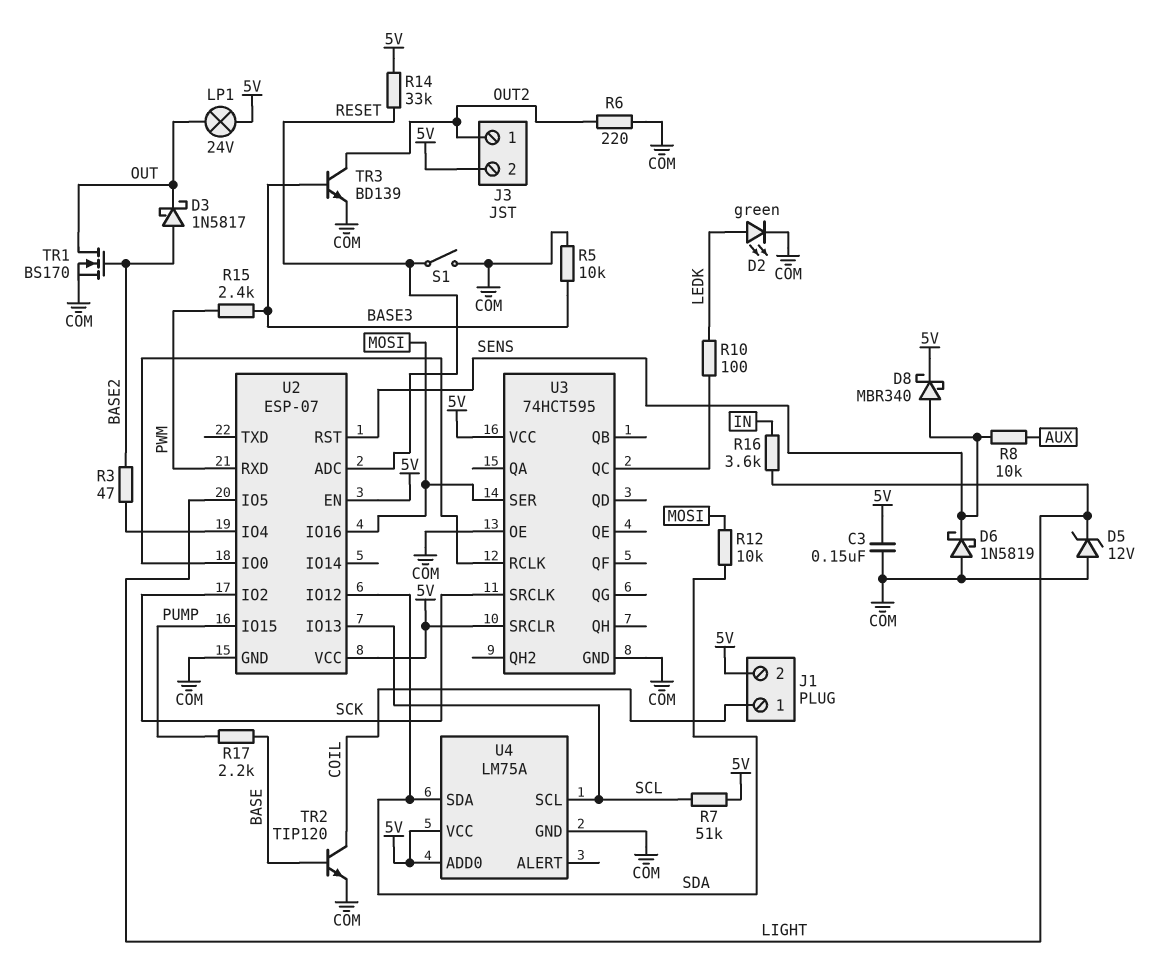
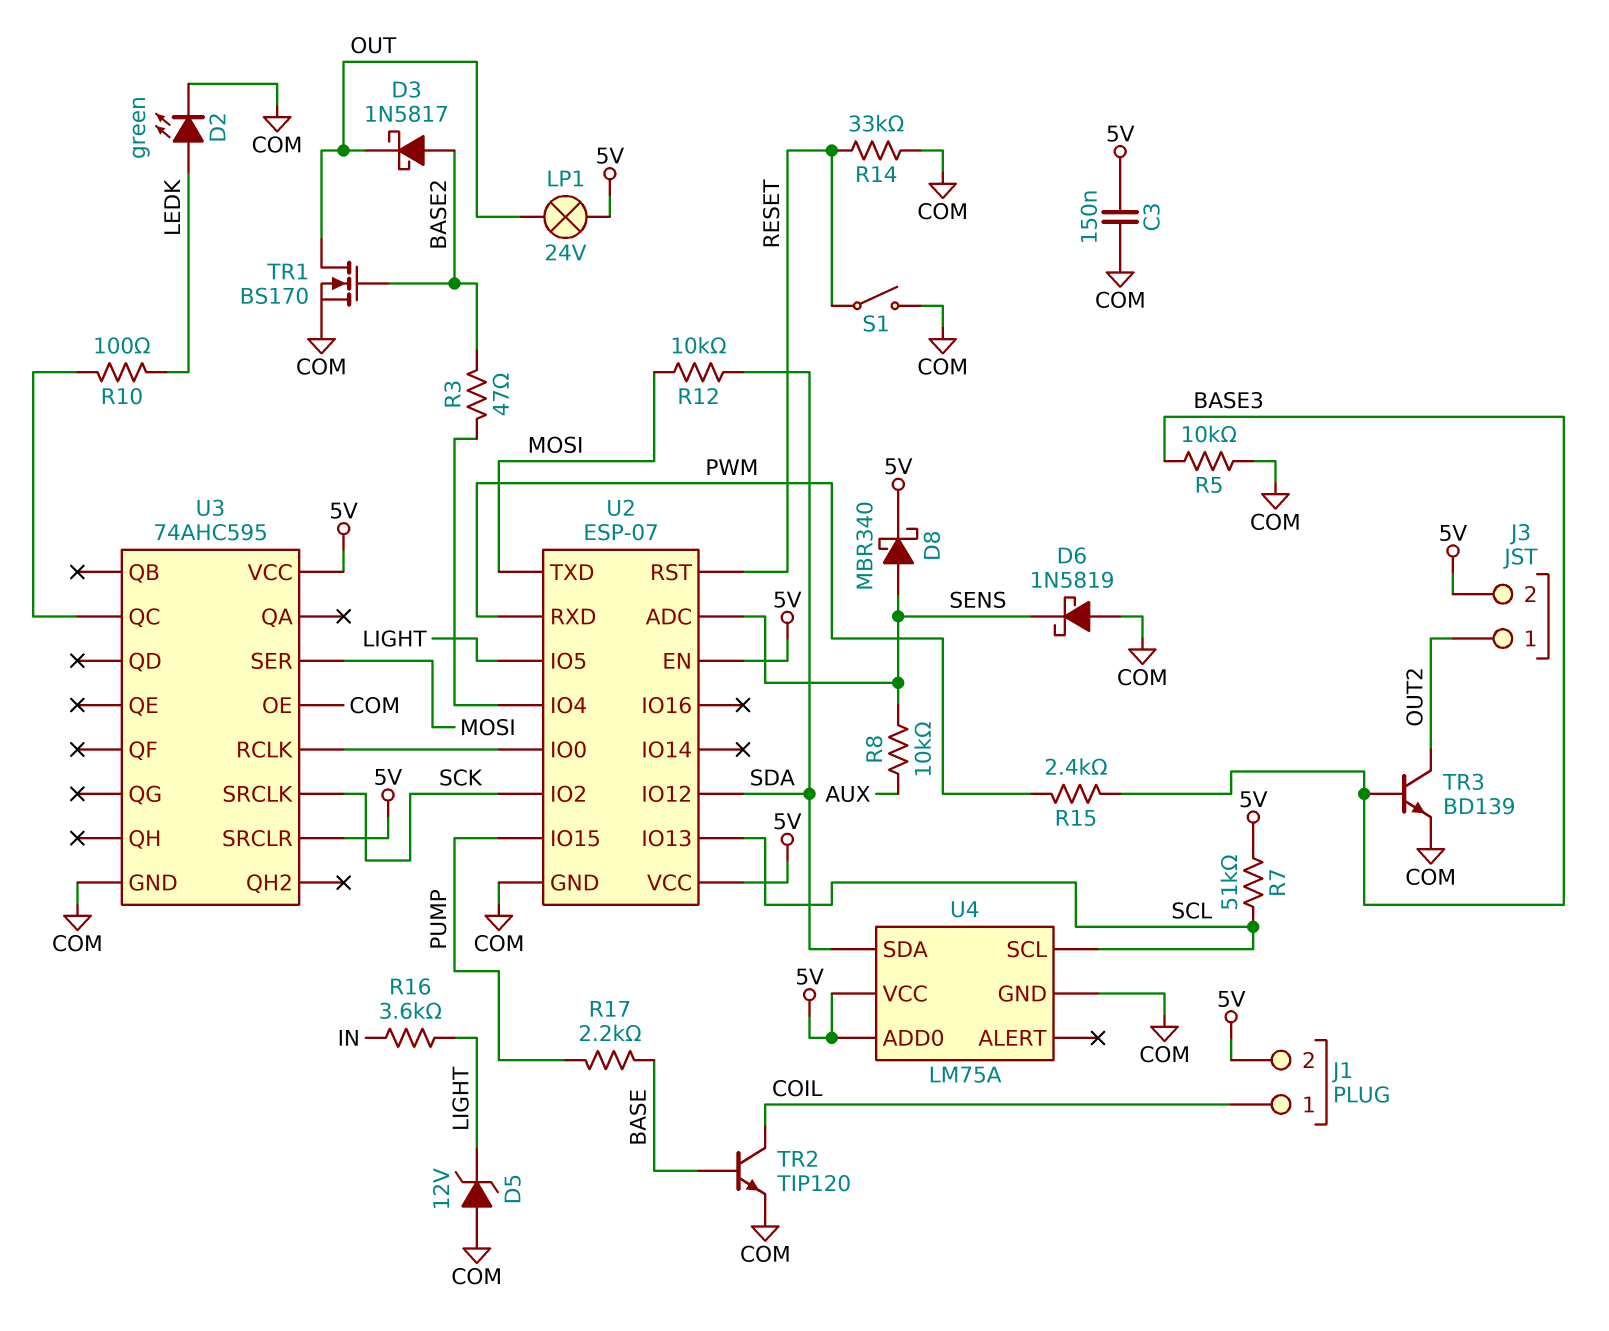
R6: 220 (COM, OUT2) -> none
R14: 33k (5V, RESET) -> 33k (COM, RESET)
U2 pin ADC: RESET -> SENS
U2 pin IO16: MOSI -> none
U2 pin RST: SENS -> RESET
U2 pin TXD: none -> MOSI
U3: 74HCT595 -> 74AHC595

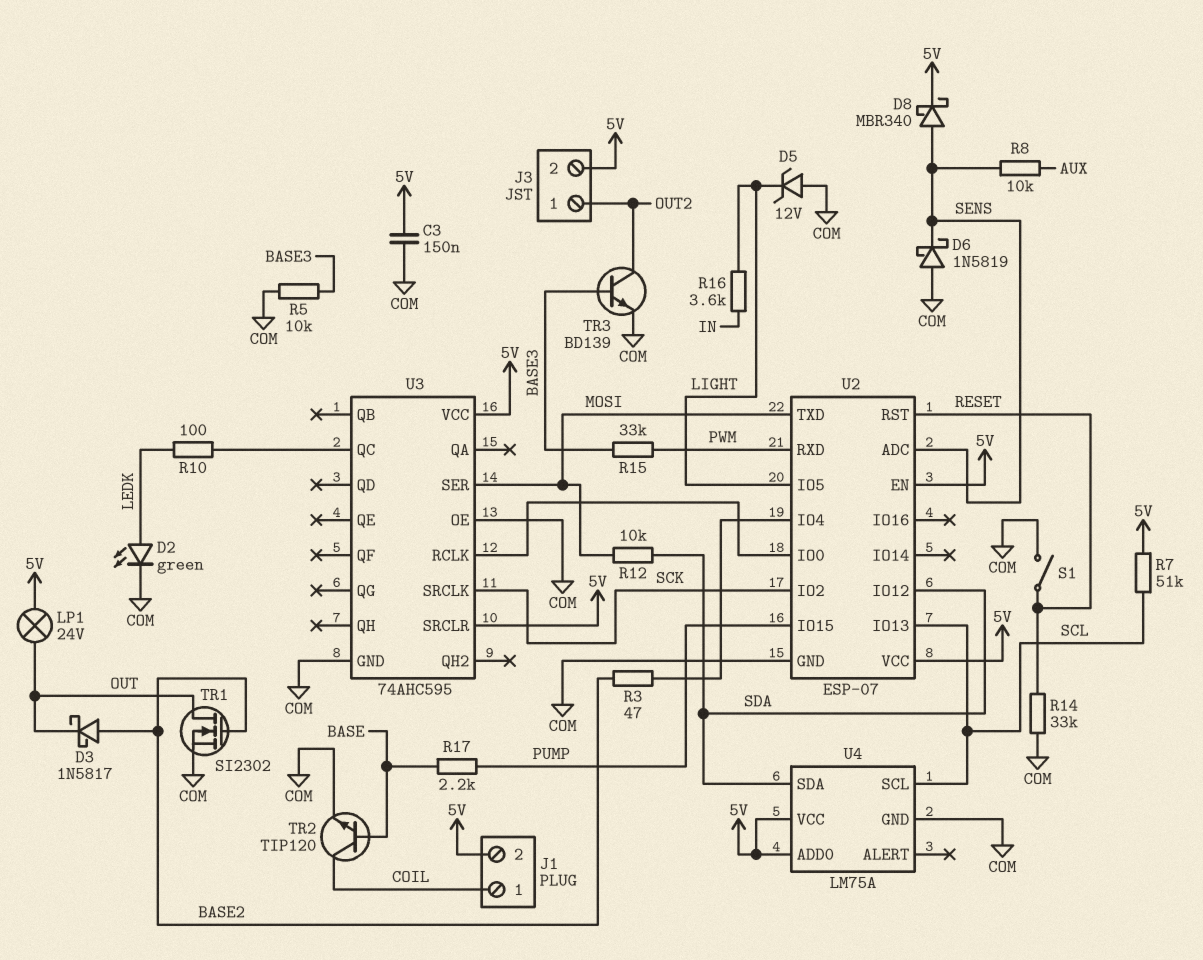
R15: 2.4k (BASE3, PWM) -> 33k (BASE3, PWM)
TR1: NMOS BS170 (G BASE2, D OUT, S COM) -> NMOS SI2302 (G BASE2, D OUT, S COM)

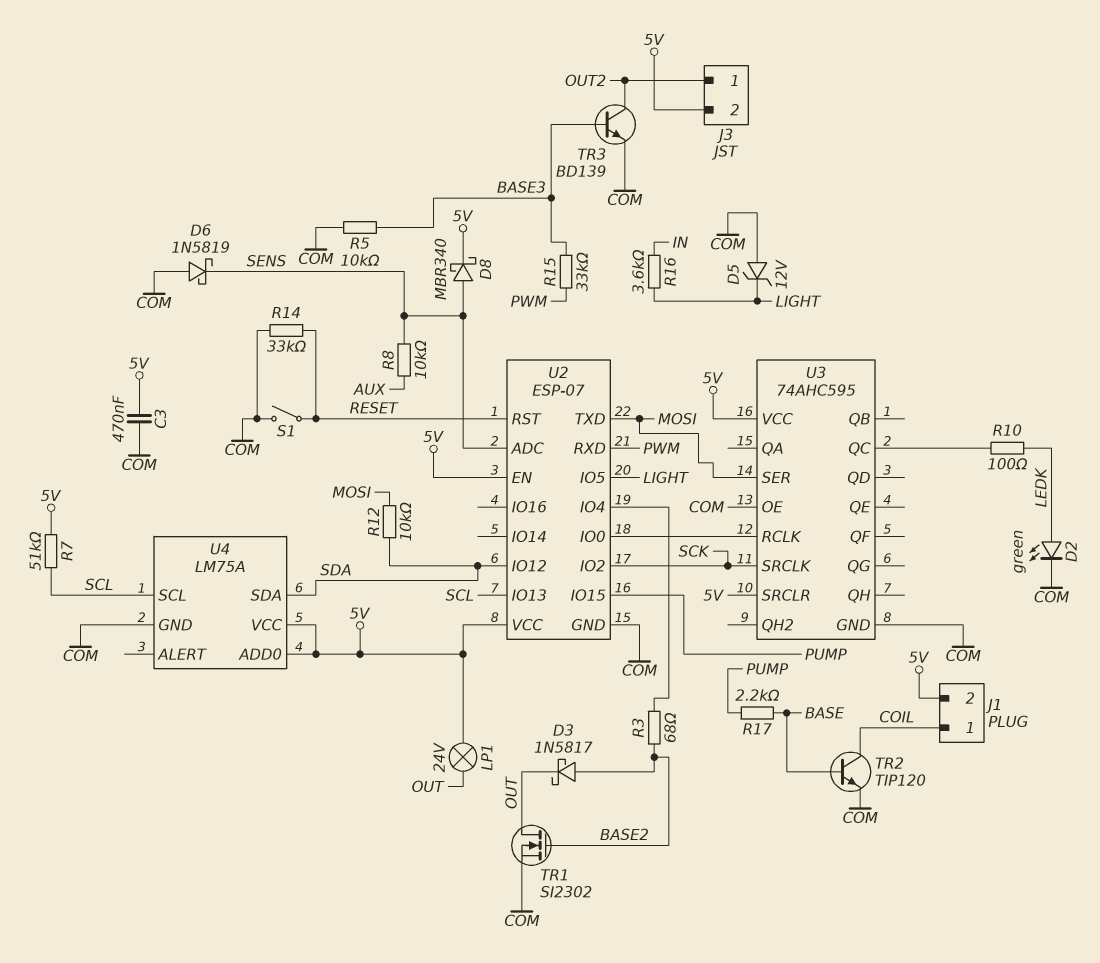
C3: 150nF (5V, COM) -> 470nF (5V, COM)
R3: 47 (BASE2, U2/IO4) -> 68 (BASE2, U2/IO4)

